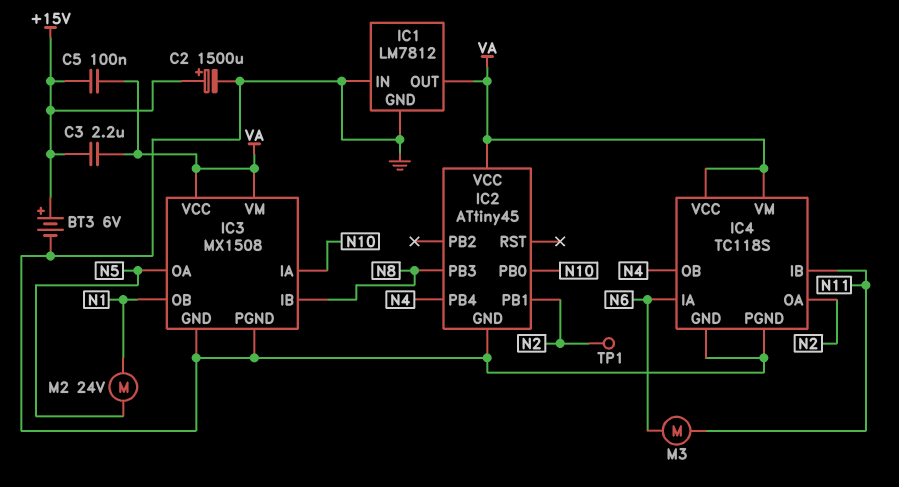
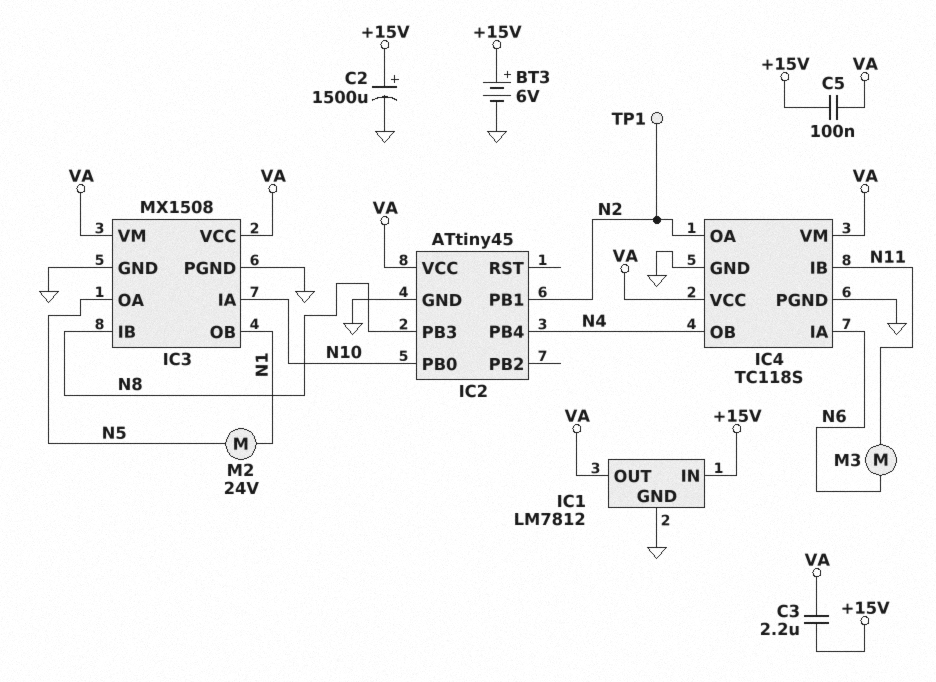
IC1 pin IN: GND -> +15V

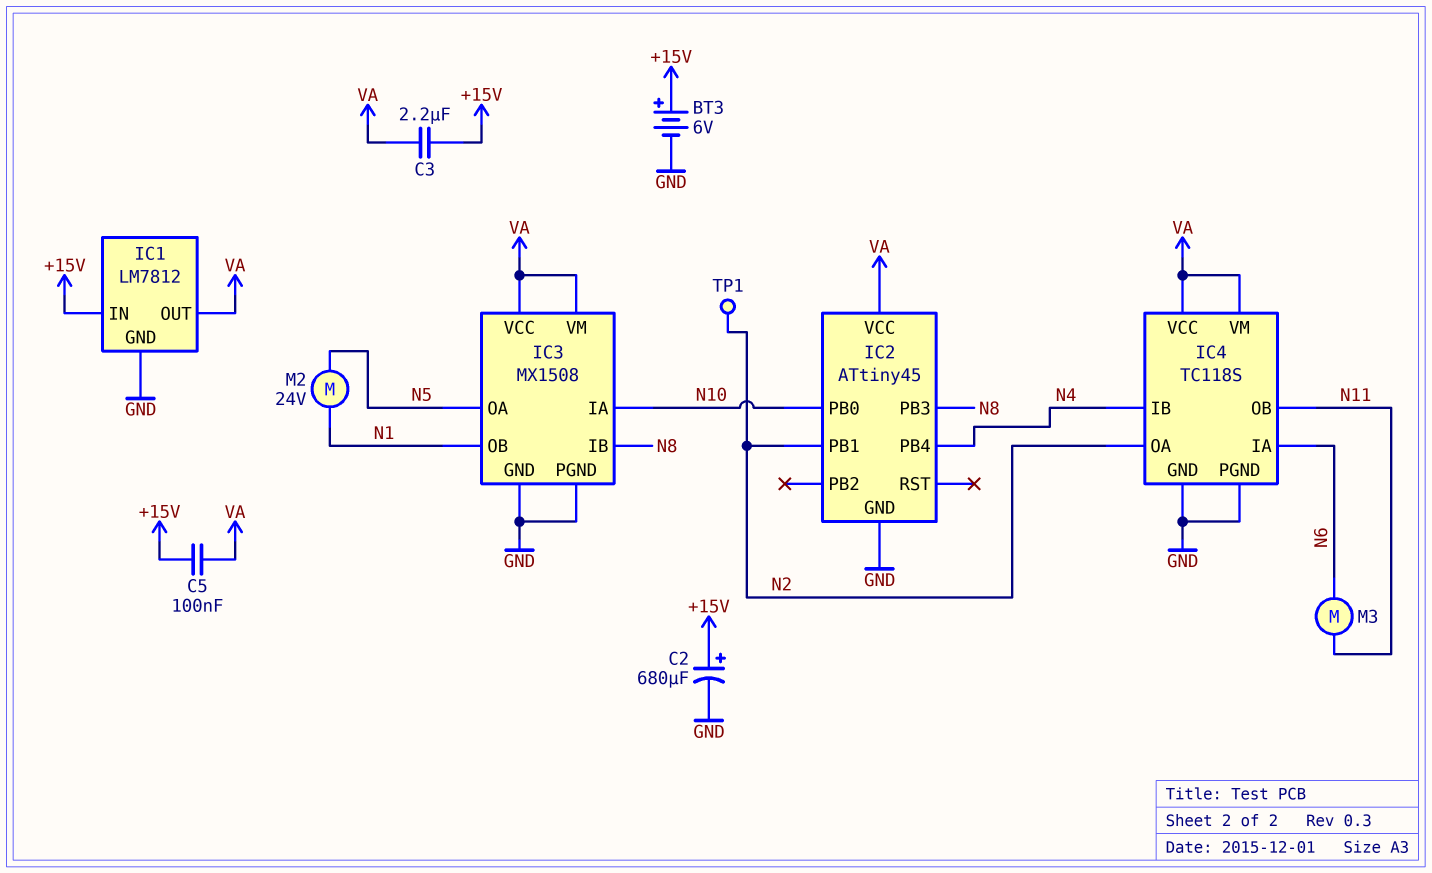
C2: 1500uF (plus +15V, minus GND) -> 680uF (plus +15V, minus GND)
IC4 pin IB: N11 -> N4
IC4 pin OB: N4 -> N11

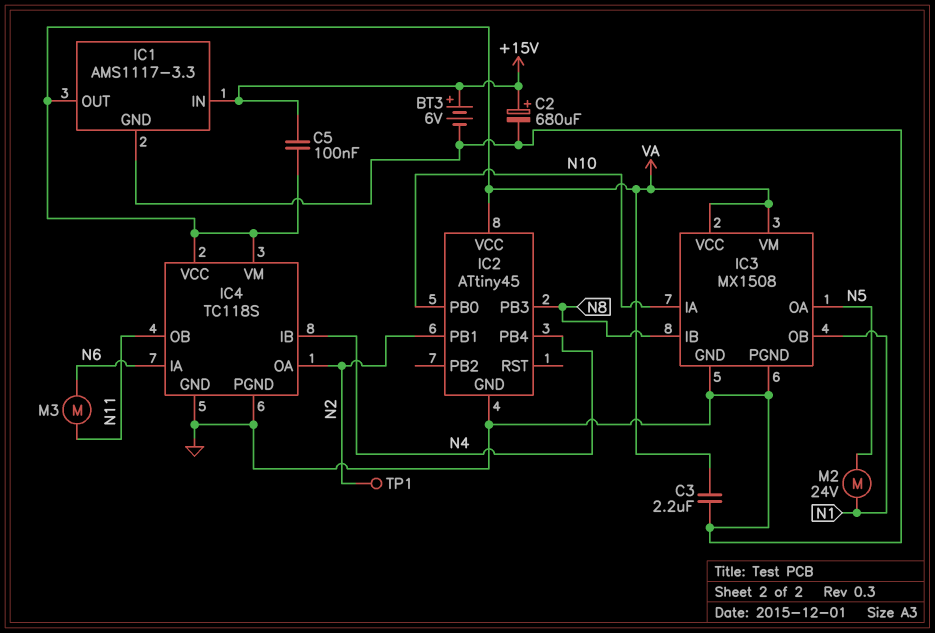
C3: 2.2uF (+15V, VA) -> 2.2uF (GND, VA)
IC1: LM7812 -> AMS1117-3.3

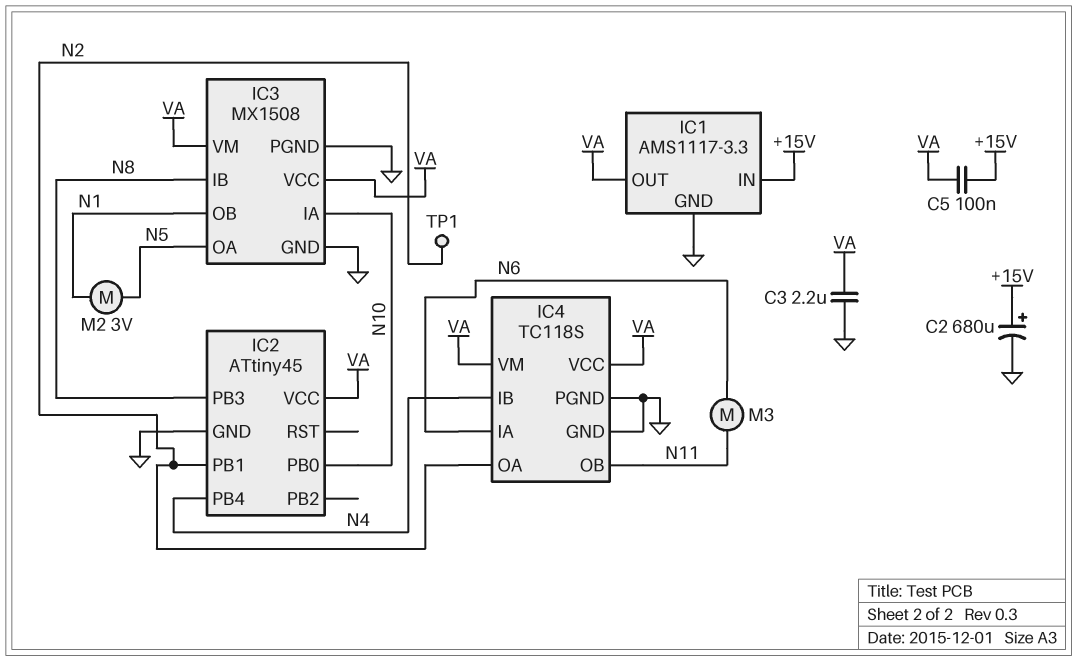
BT3: 6V (plus +15V, minus GND) -> none
M2: motor 24V (N1, N5) -> motor 3V (N1, N5)

